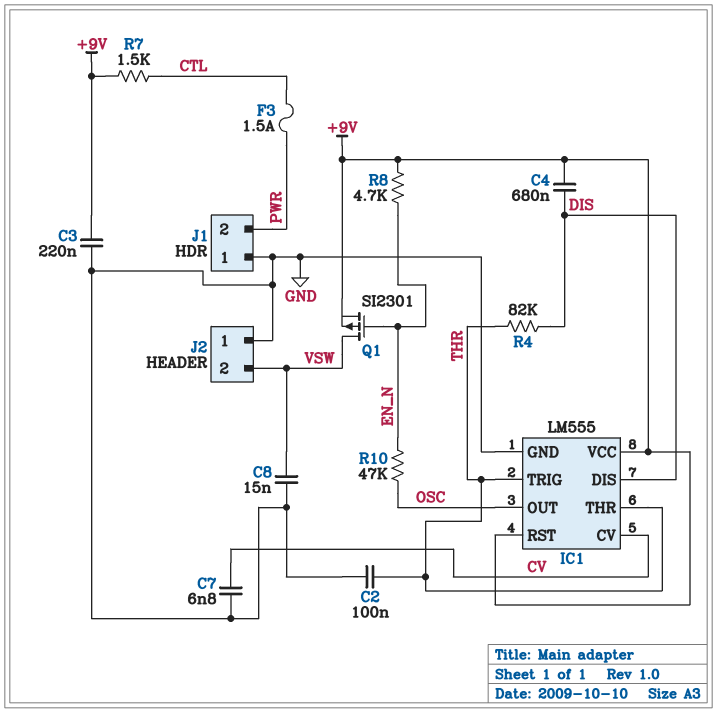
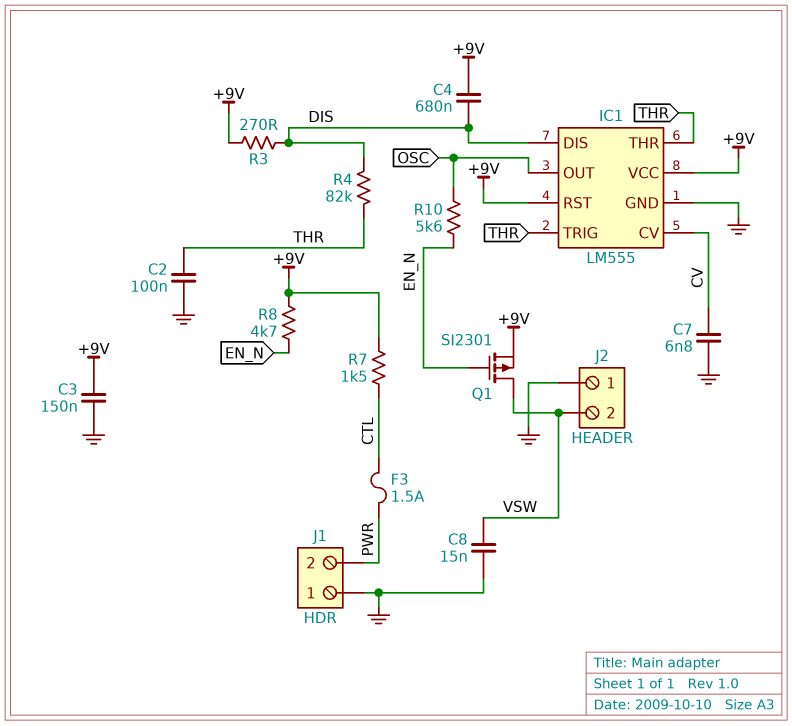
C3: 220nF (+9V, GND) -> 150nF (+9V, GND)
R3: none -> 270 (+9V, DIS)
R10: 47k (EN_N, OSC) -> 5.6k (EN_N, OSC)

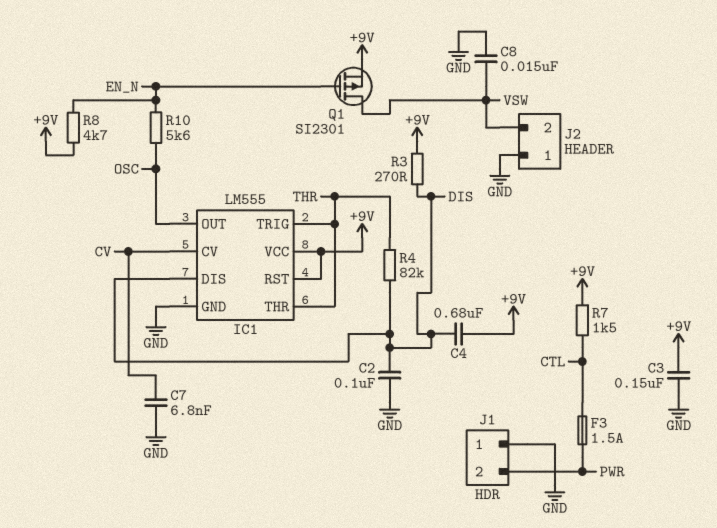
C2: 100nF (GND, THR) -> 100nF (DIS, GND)

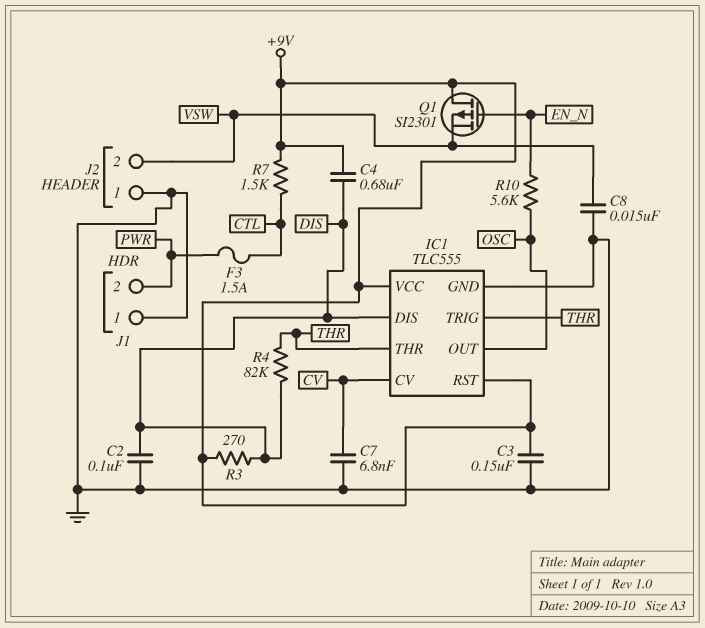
IC1: LM555 -> TLC555
Q1: PMOS SI2301 (G EN_N, D VSW, S +9V) -> PMOS SI2301 (G EN_N, D +9V, S VSW)
R8: 4.7k (+9V, EN_N) -> none

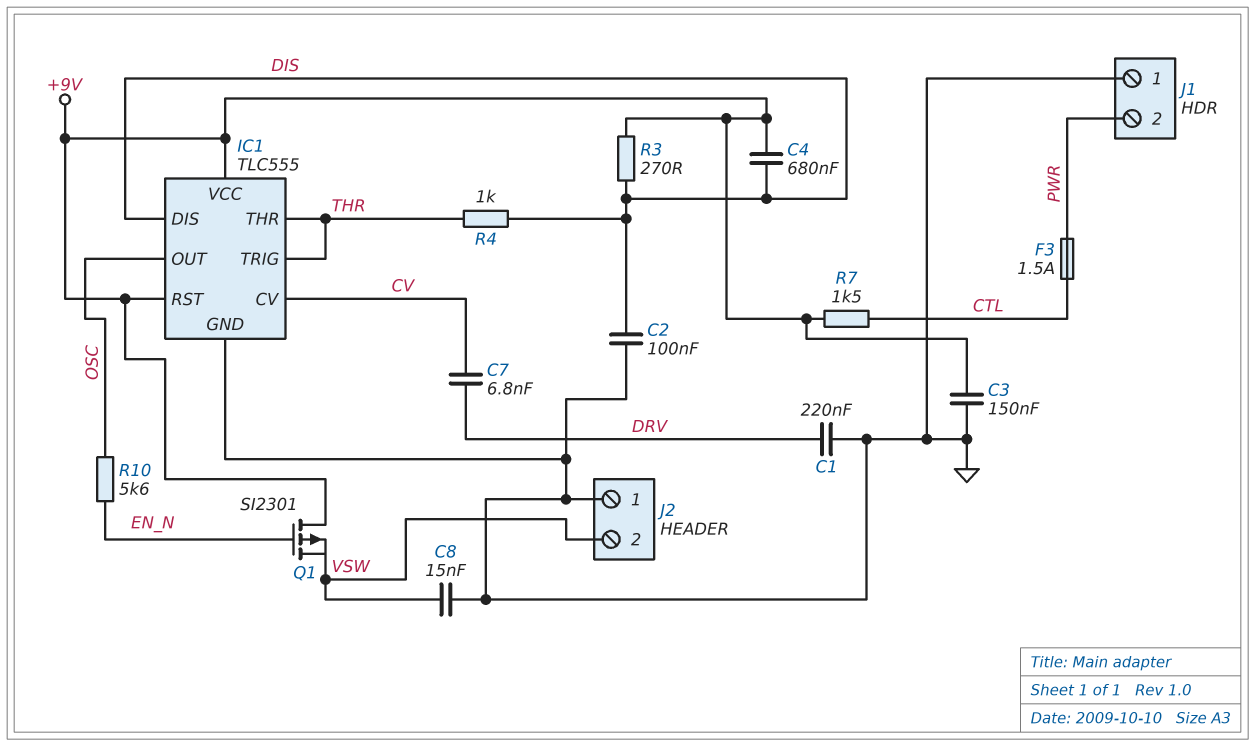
C1: none -> 220nF (DRV, GND)
C7: 6.8nF (CV, GND) -> 6.8nF (CV, DRV)
R4: 82k (DIS, THR) -> 1k (DIS, THR)

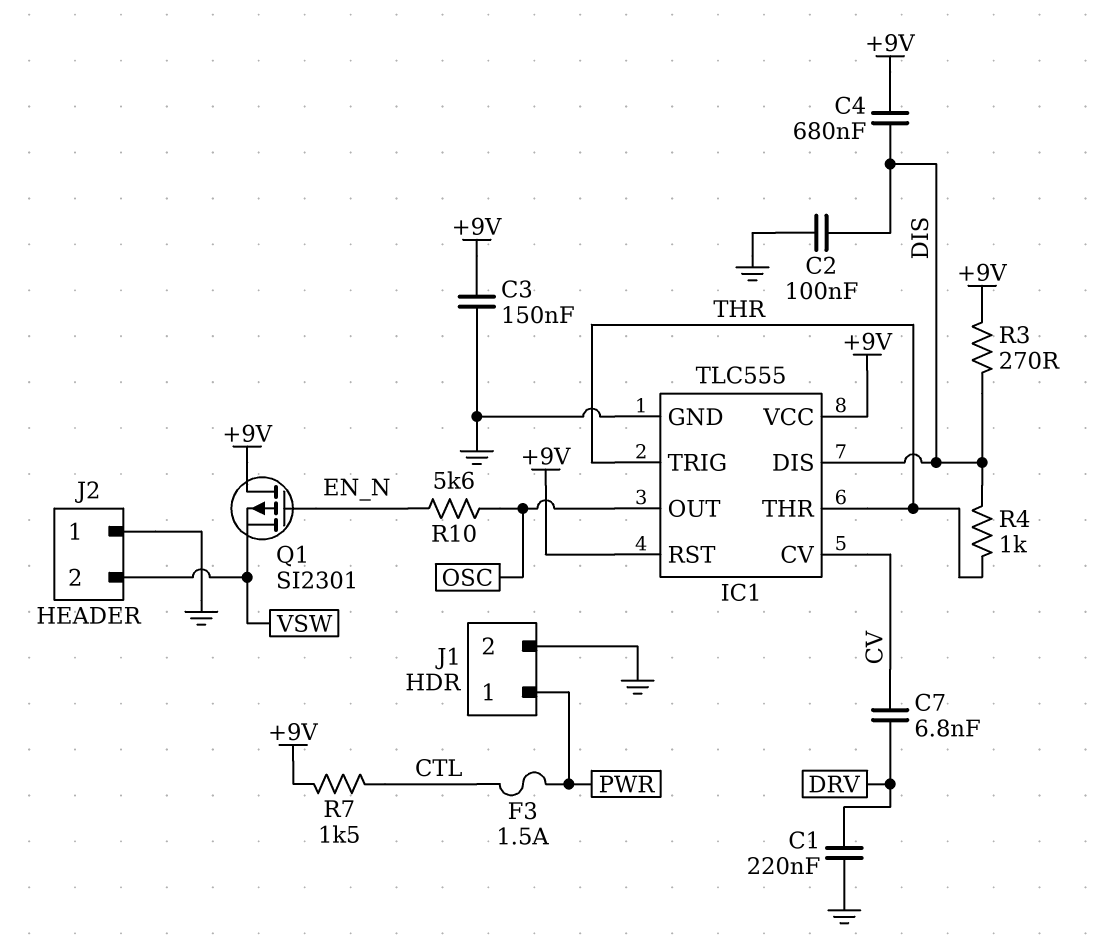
C8: 15nF (GND, VSW) -> none
J1 pin 1: GND -> PWR
J1 pin 2: PWR -> GND

